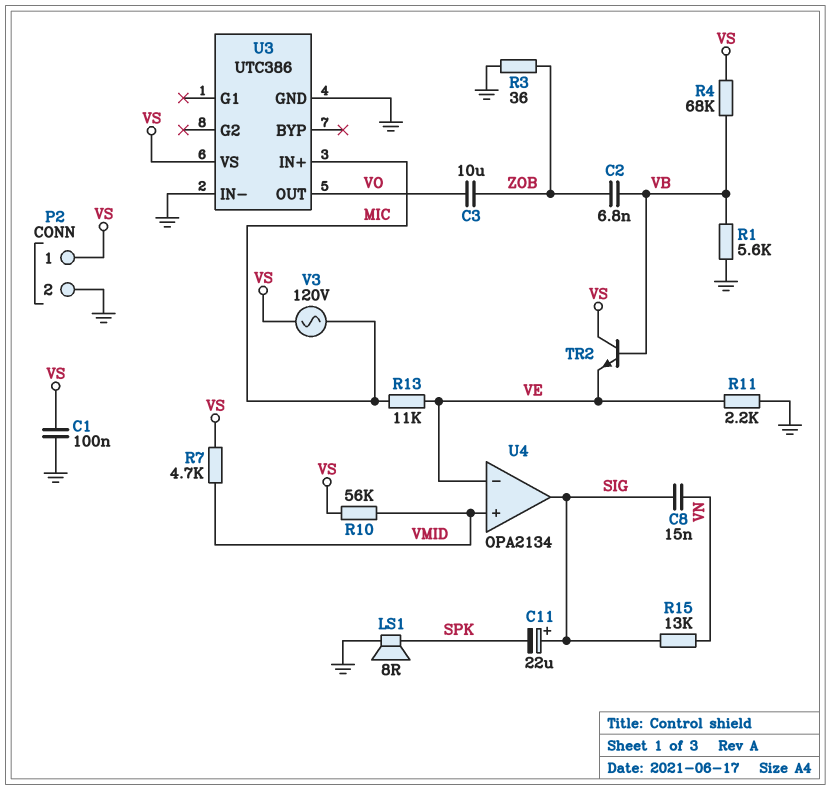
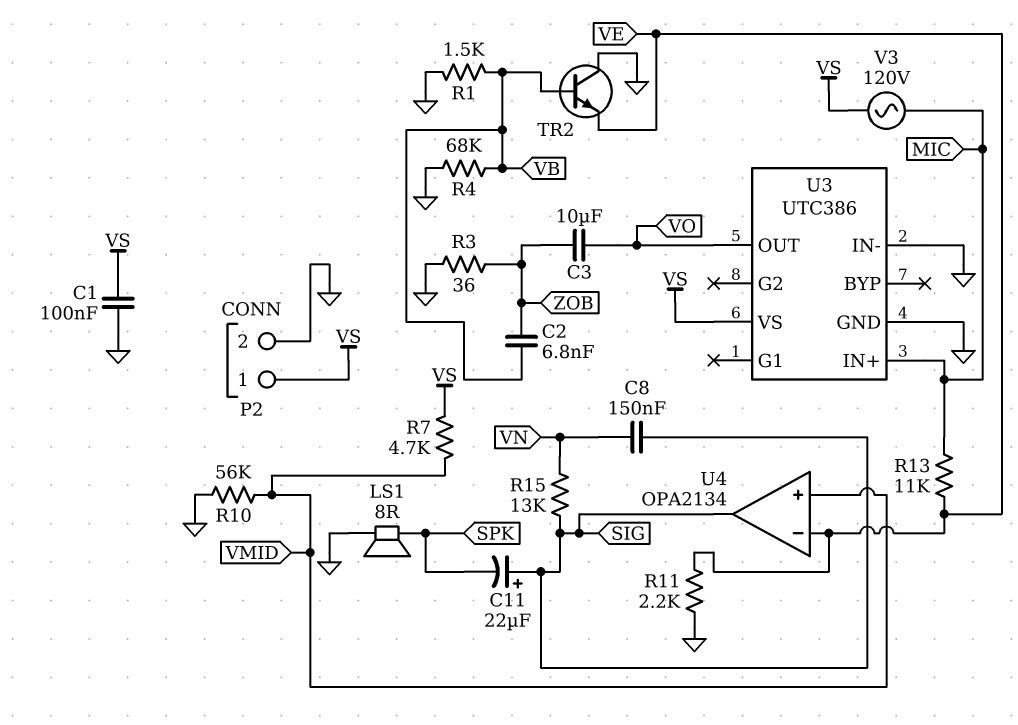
C8: 15nF (SIG, VN) -> 150nF (SIG, VN)
R1: 5.6k (GND, VB) -> 1.5k (GND, VB)
R4: 68k (VB, VS) -> 68k (GND, VB)
R10: 56k (VMID, VS) -> 56k (GND, VMID)
TR2: NPN (B VB, C VS, E VE) -> NPN (B VB, C GND, E VE)

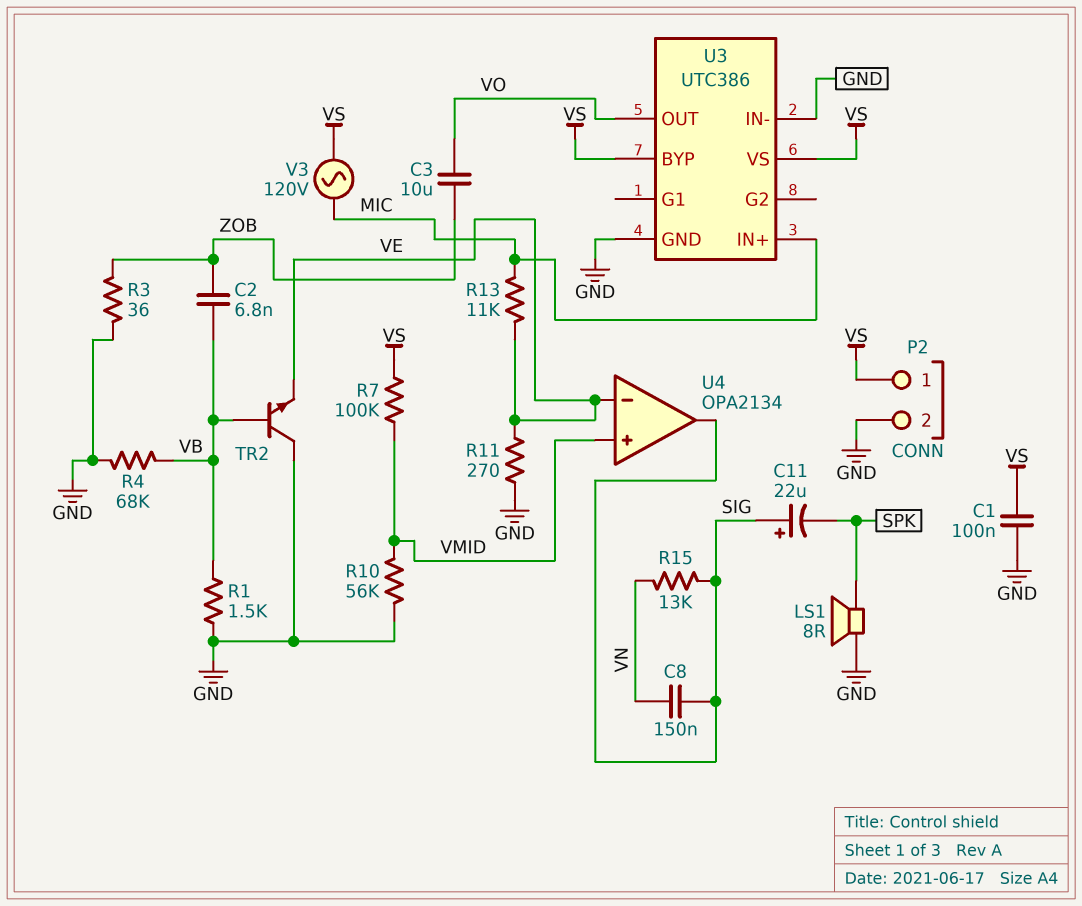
R7: 4.7k (VMID, VS) -> 100k (VMID, VS)
R11: 2.2k (GND, VE) -> 270 (GND, VE)
U3 pin BYP: none -> VS

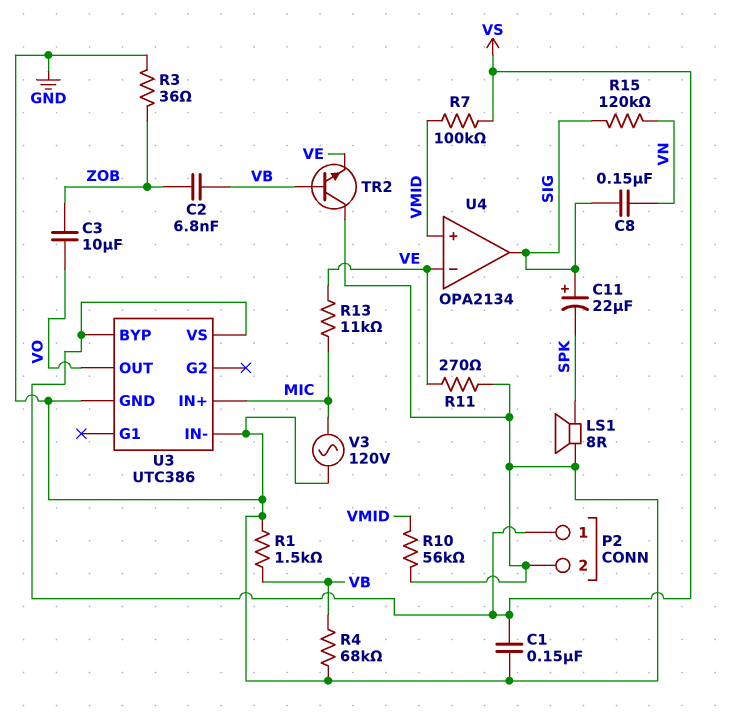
C1: 100nF (GND, VS) -> 150nF (GND, VS)
R15: 13k (SIG, VN) -> 120k (SIG, VN)
V3: AC 120V (MIC, VS) -> AC 120V (GND, MIC)

